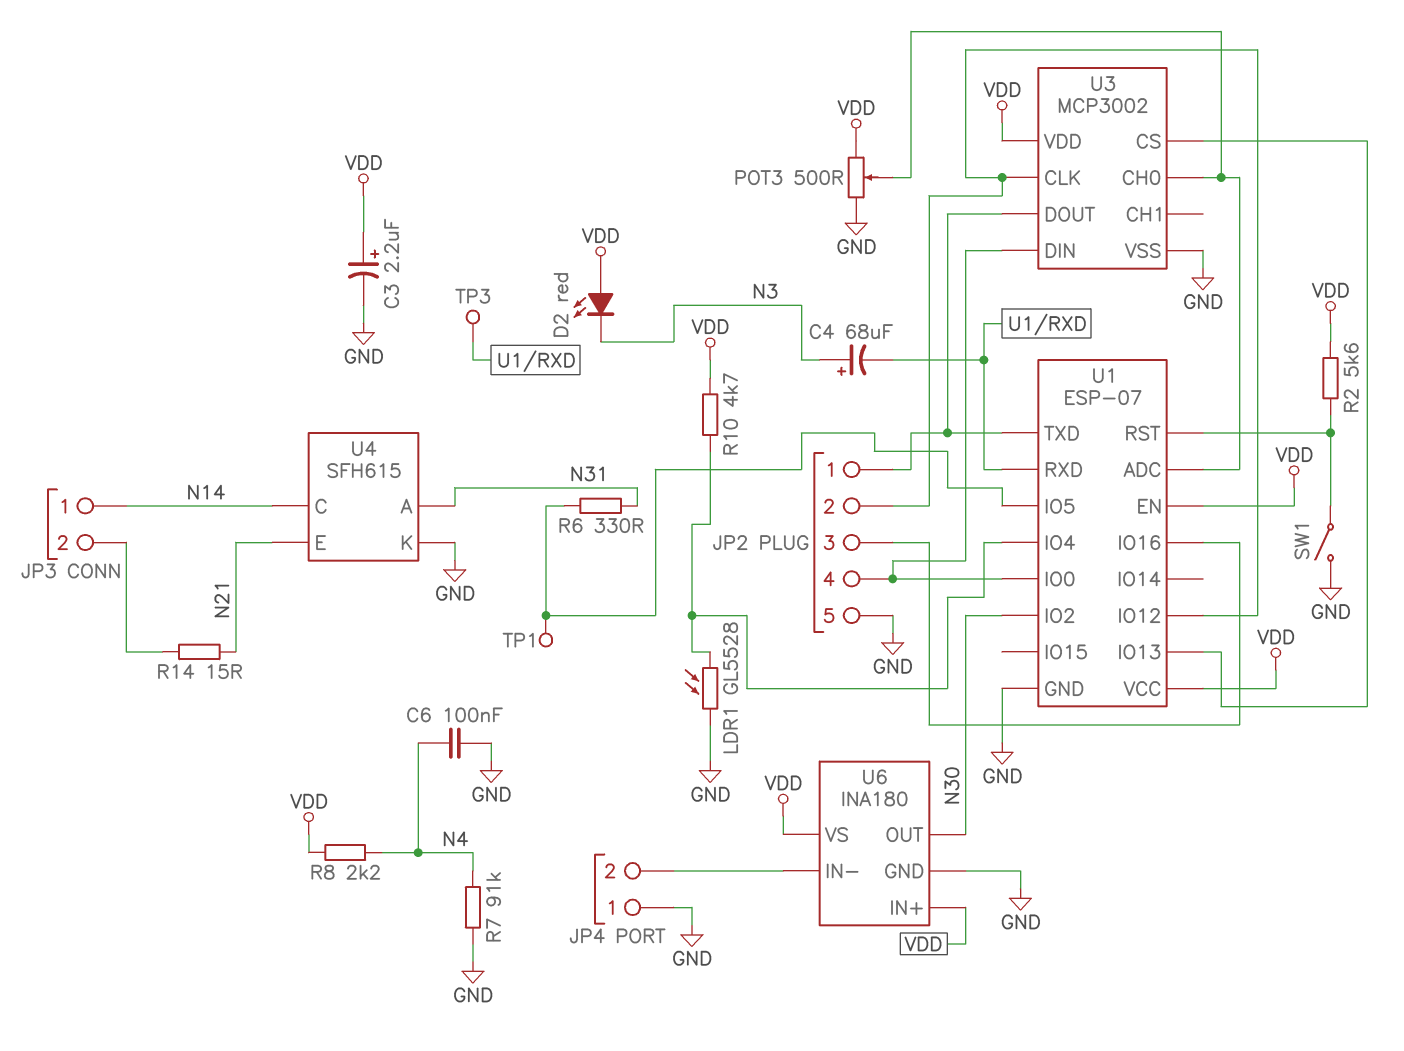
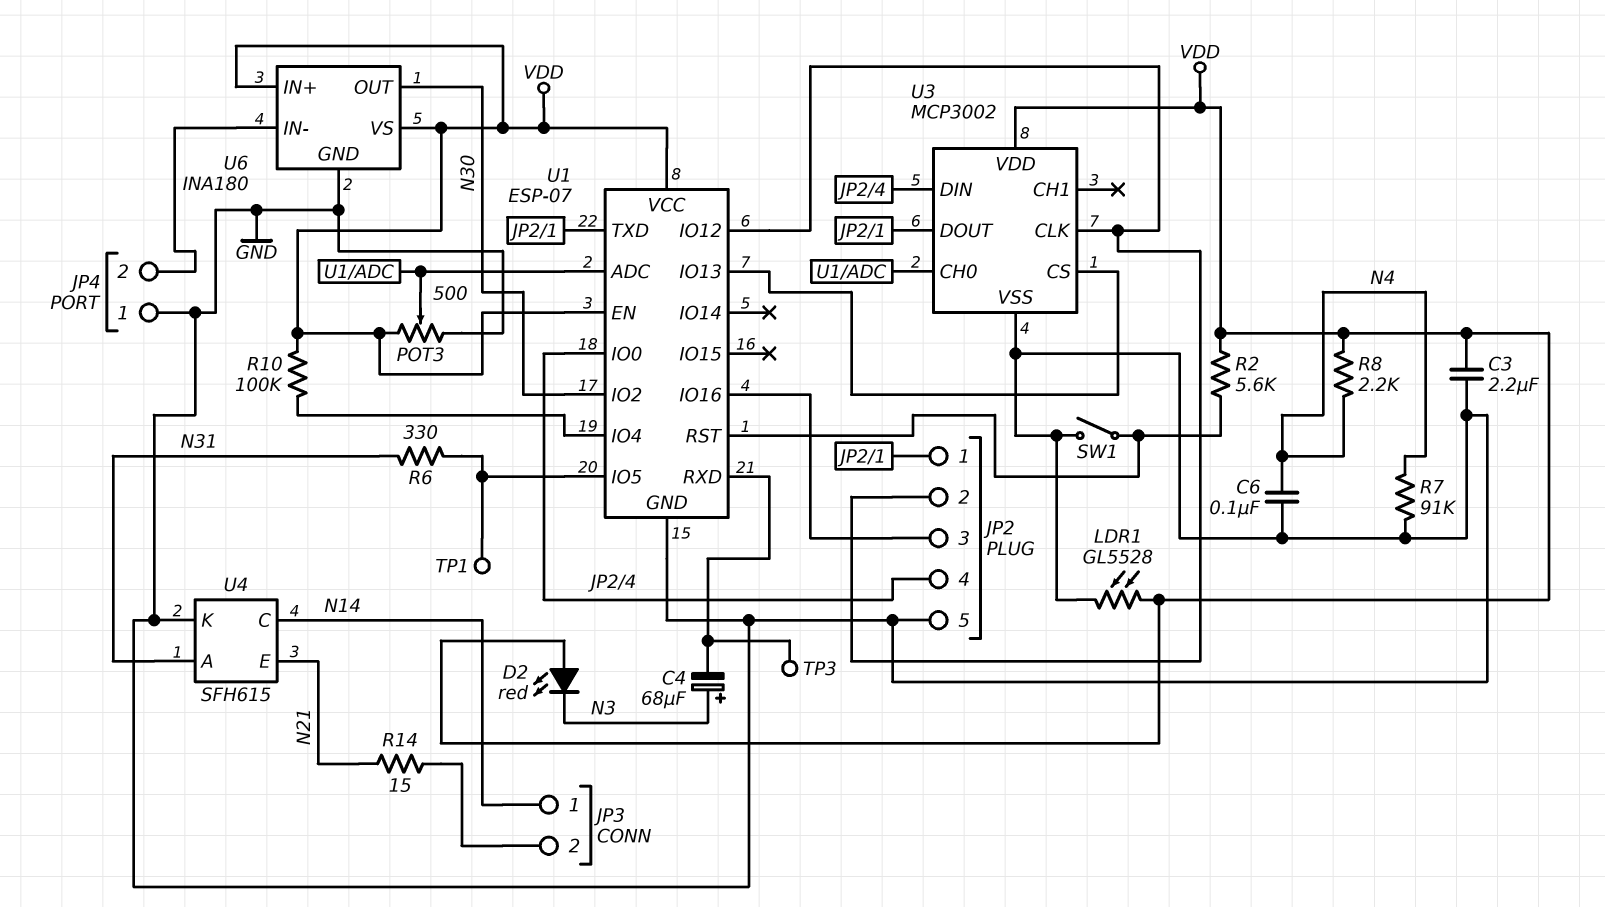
C3: 2.2uF (plus VDD, minus GND) -> 2.2uF (GND, VDD)
LDR1: GL5528 (GND, U1/IO4) -> GL5528 (GND, VDD)
R10: 4.7k (U1/IO4, VDD) -> 100k (U1/IO4, VDD)

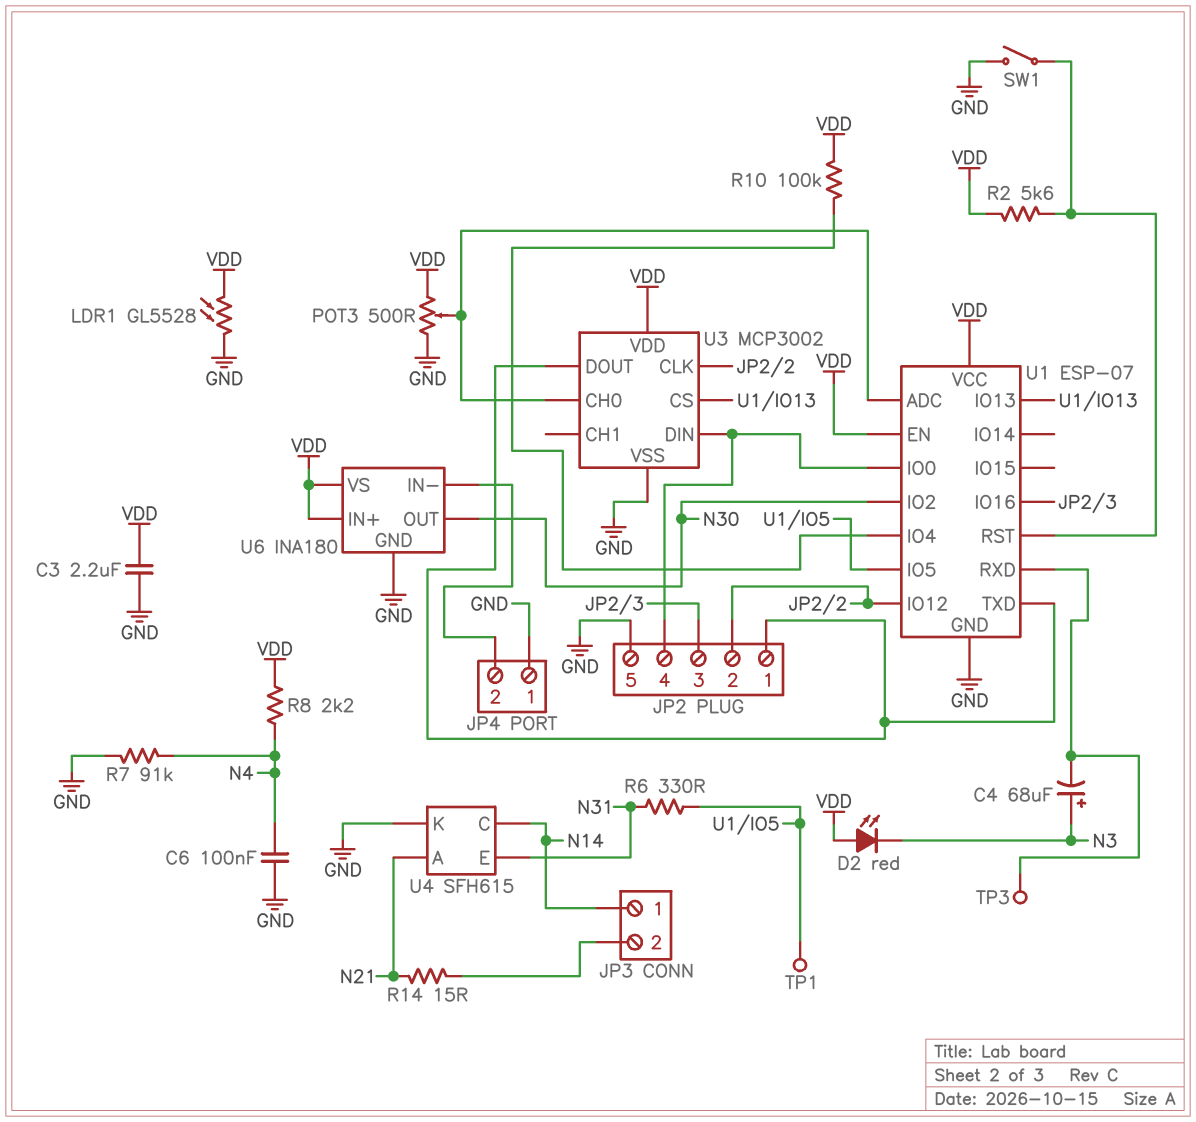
U4 pin A: N31 -> N21
U4 pin E: N21 -> N31

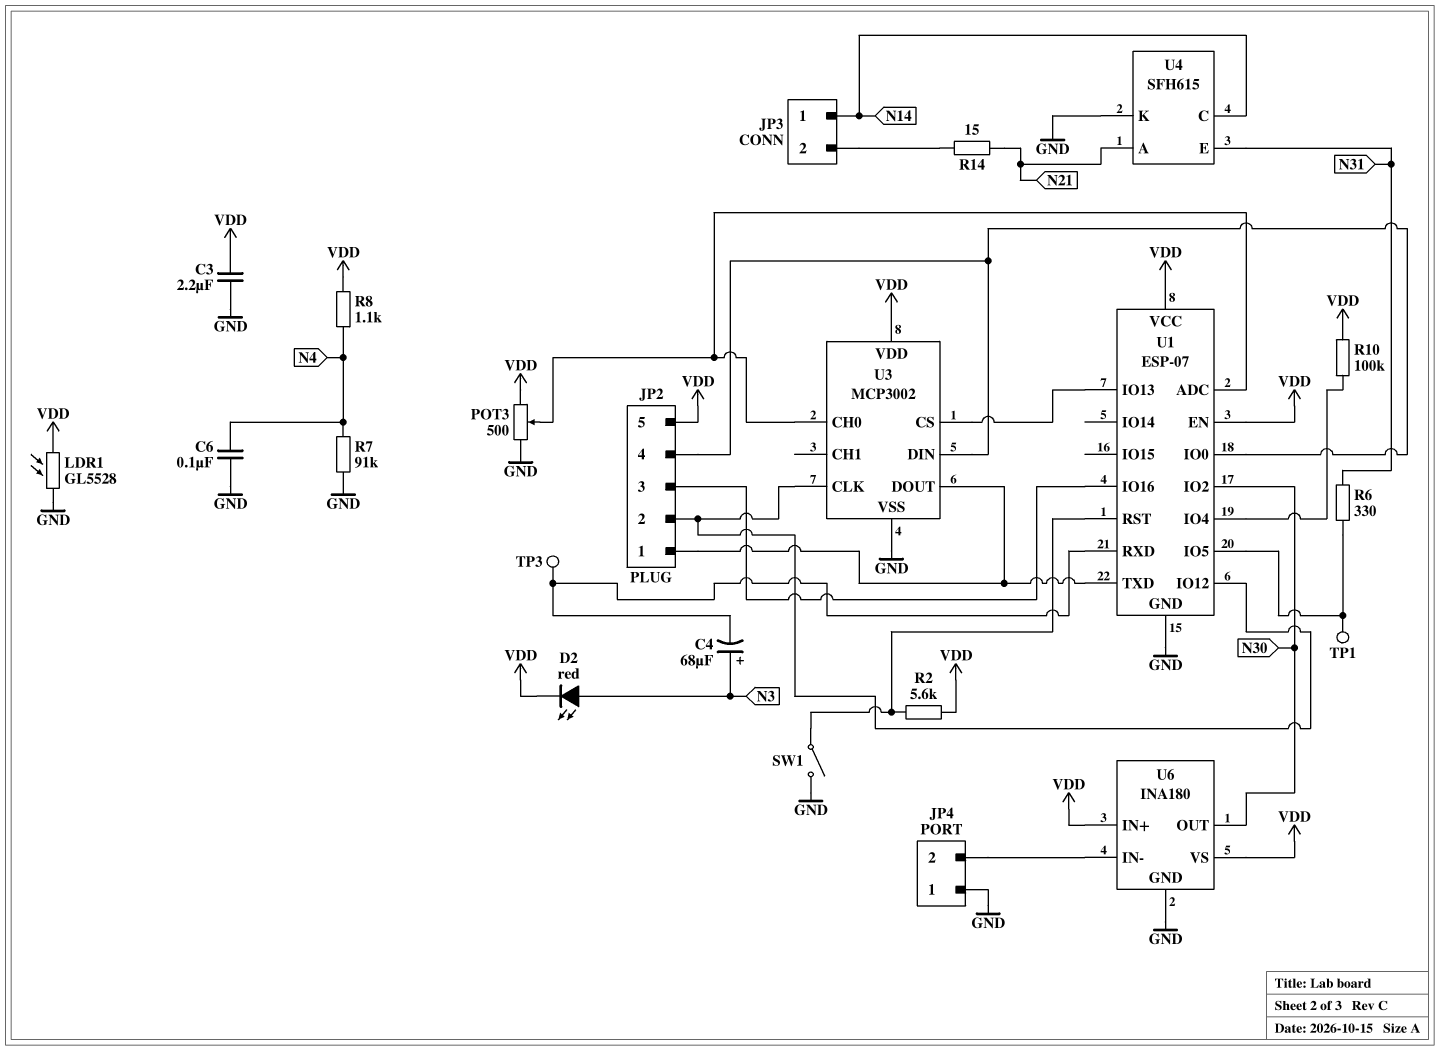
D2: LED red (A VDD, K N3) -> LED red (A N3, K VDD)
JP2 pin 5: GND -> VDD
R8: 2.2k (N4, VDD) -> 1.1k (N4, VDD)

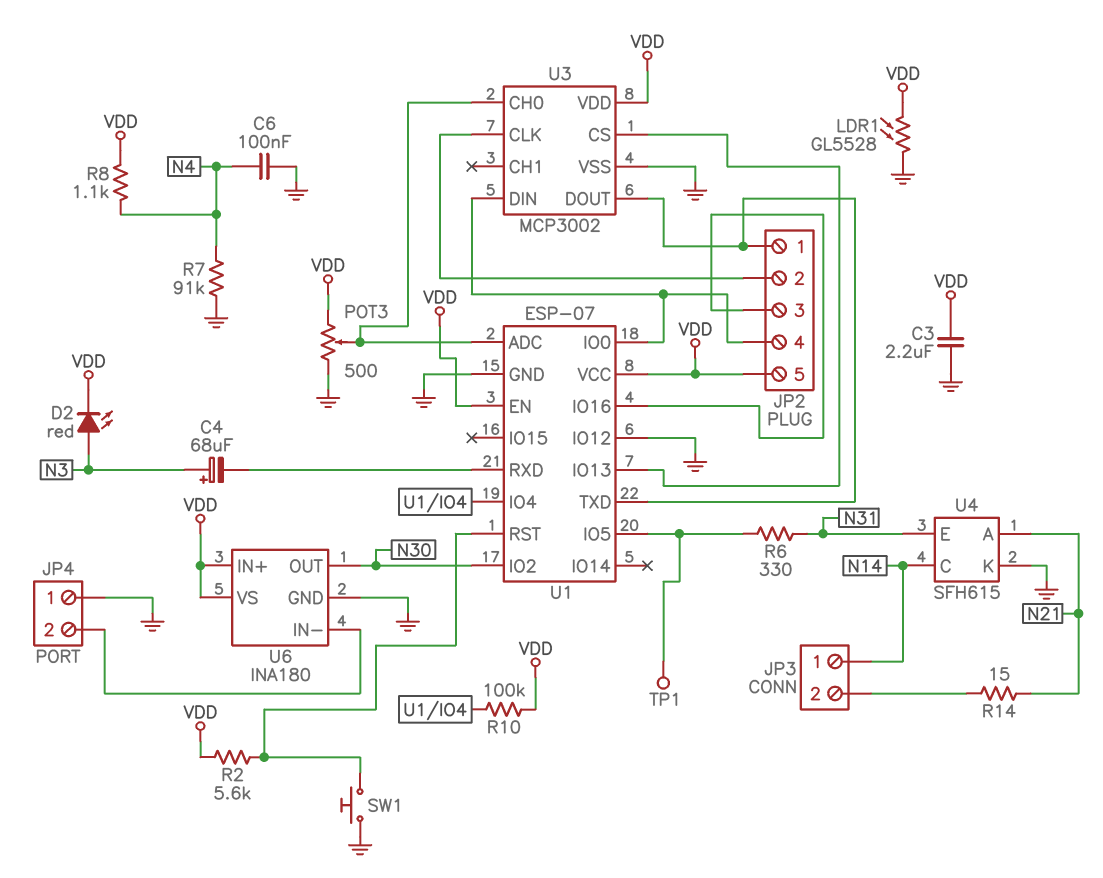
SW1: switch (GND, U1/RST) -> button (GND, U1/RST)
TP3: test point (U1/RXD) -> none
U1 pin IO12: JP2/2 -> GND

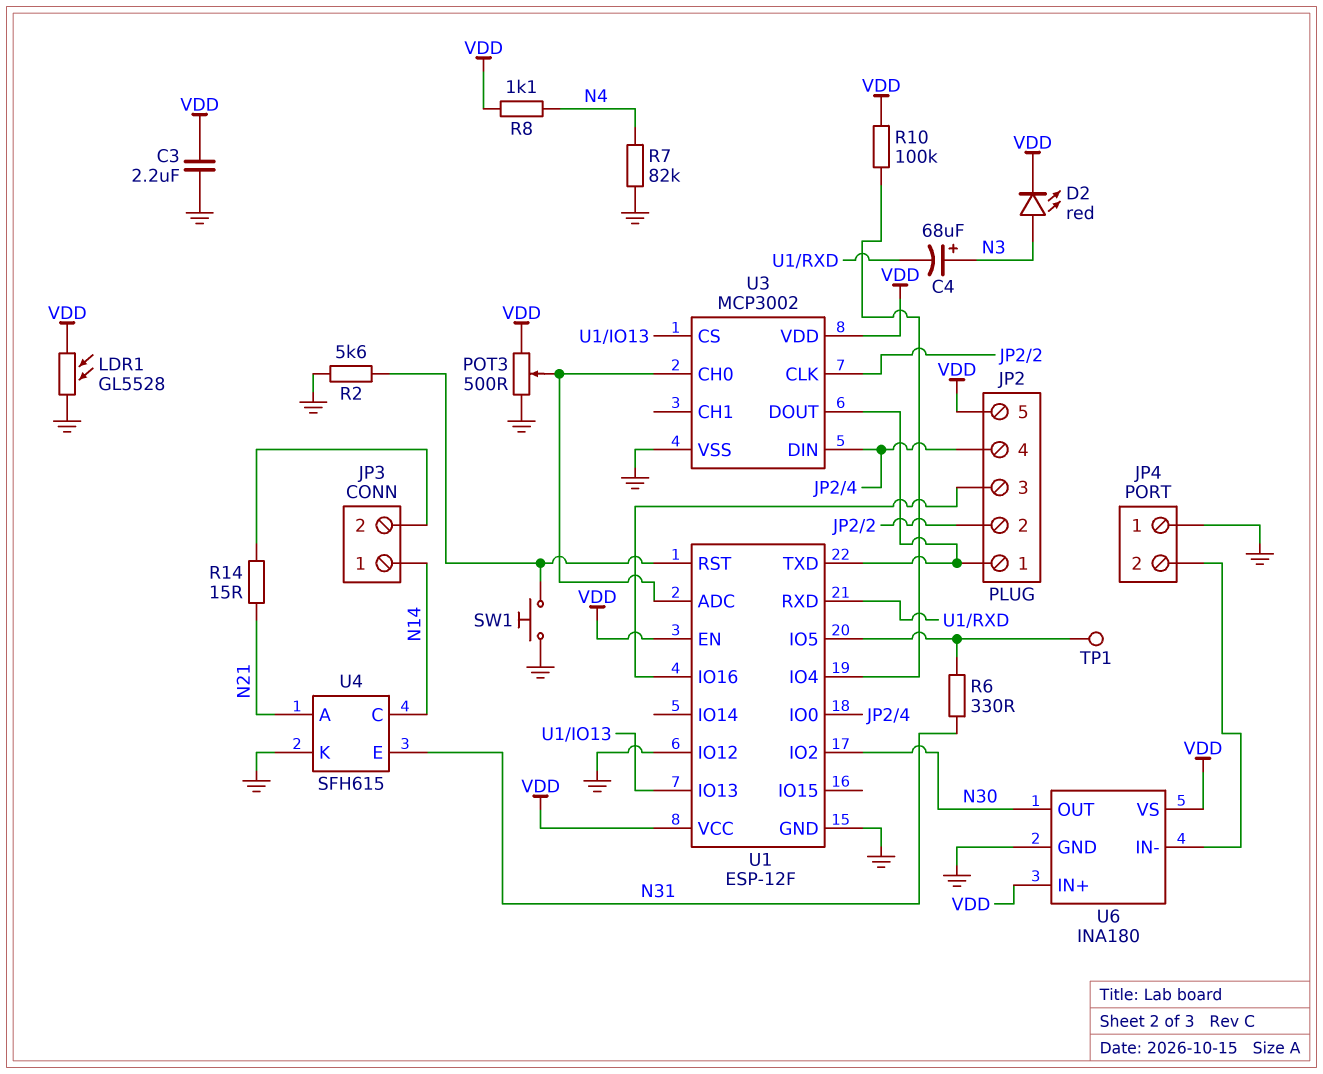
C6: 100nF (GND, N4) -> none
R2: 5.6k (U1/RST, VDD) -> 5.6k (GND, U1/RST)
R7: 91k (GND, N4) -> 82k (GND, N4)
U1: ESP-07 -> ESP-12F

